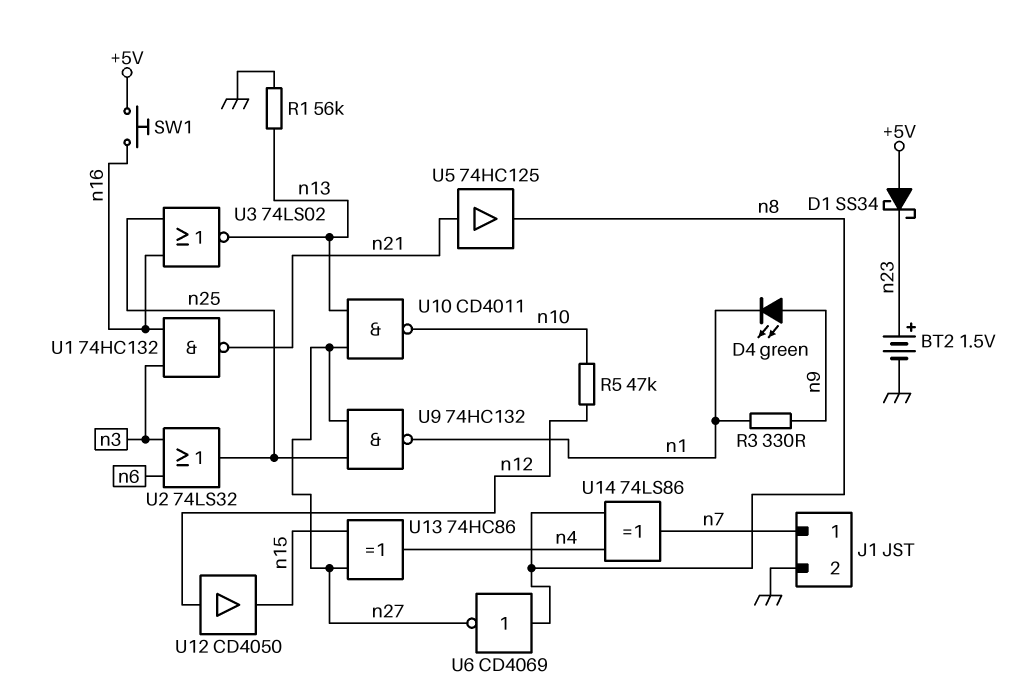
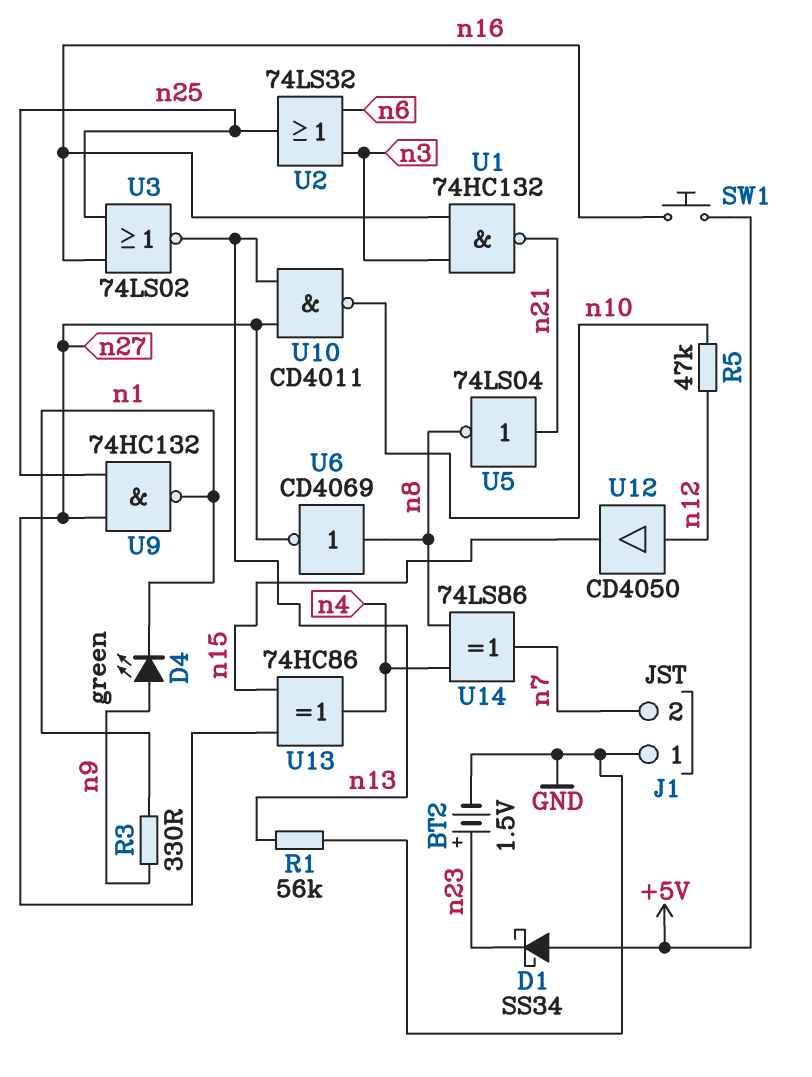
J1 pin 1: n7 -> GND
J1 pin 2: GND -> n7
U5: buffer 74HC125 (in n21, out n8) -> NOT 74LS04 (in n21, out n8)

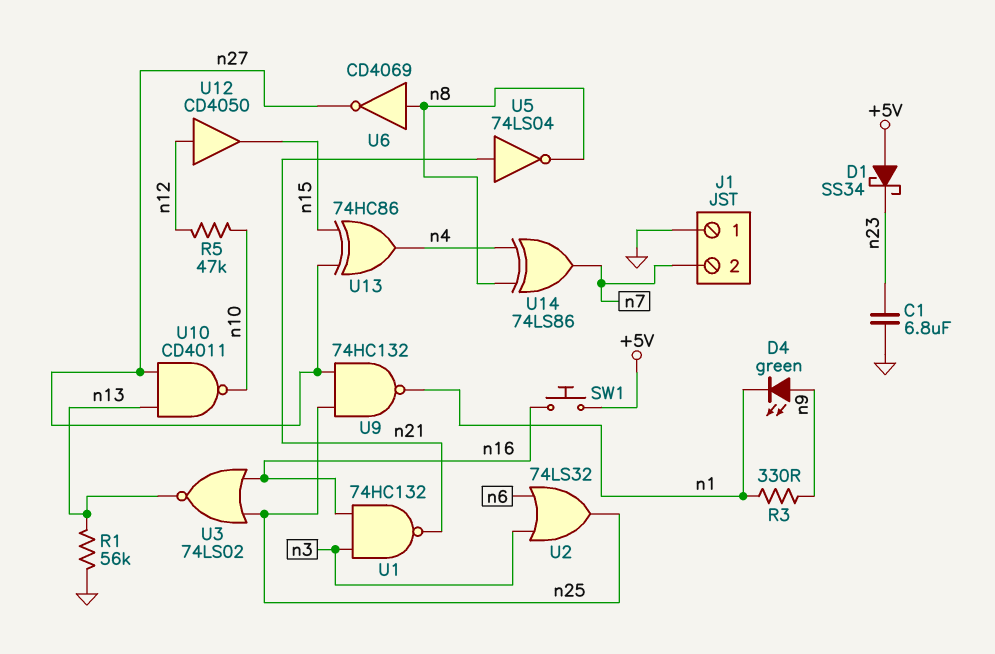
BT2: 1.5V (plus n23, minus GND) -> none
C1: none -> 6.8uF (GND, n23)

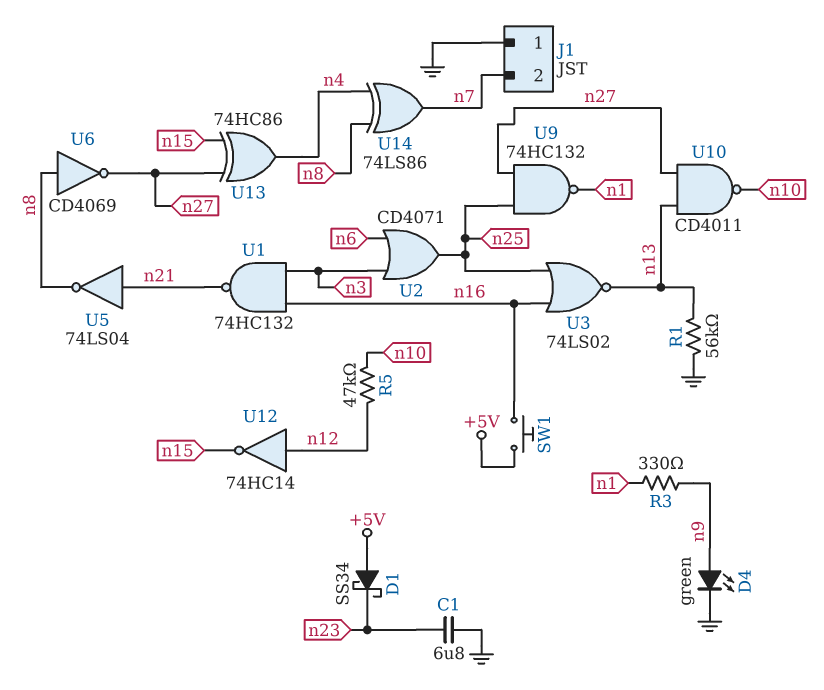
D4: LED green (A n9, K n1) -> LED green (A n9, K GND)
U2: OR 74LS32 (in n3, in n6, out n25) -> OR CD4071 (in n3, in n6, out n25)
U12: buffer CD4050 (in n12, out n15) -> NOT 74HC14 (in n12, out n15)

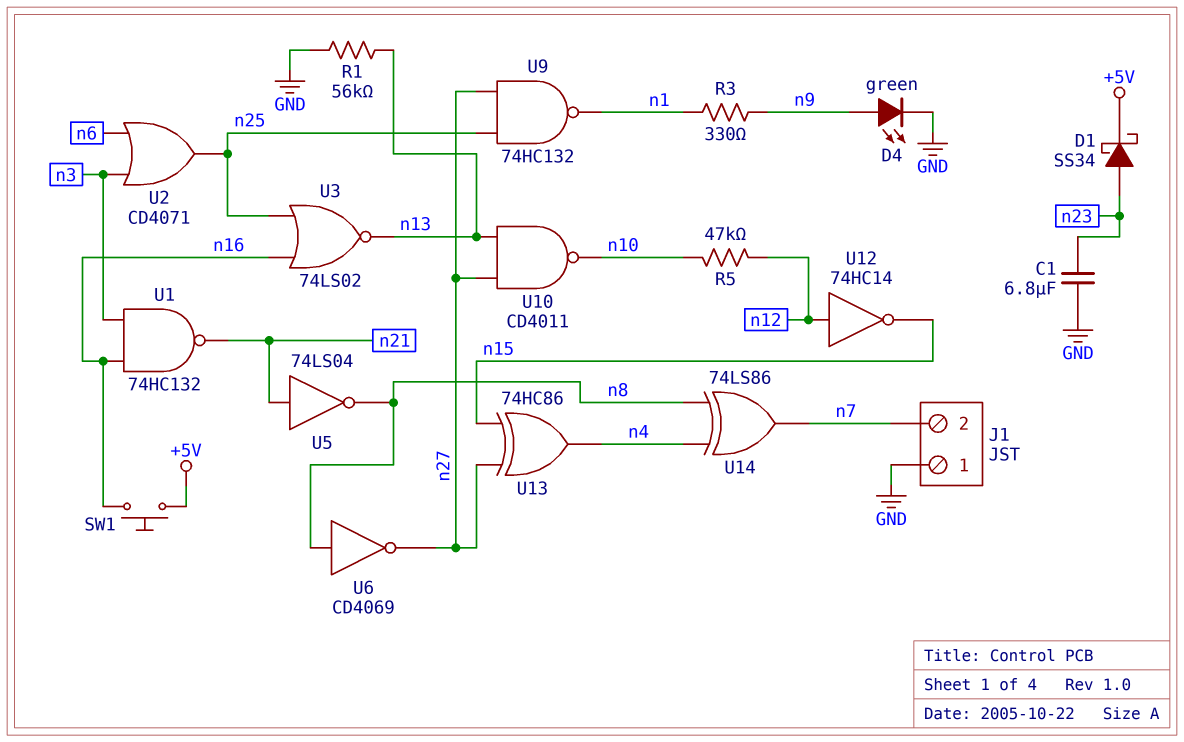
D1: schottky SS34 (A +5V, K n23) -> schottky SS34 (A n23, K +5V)

